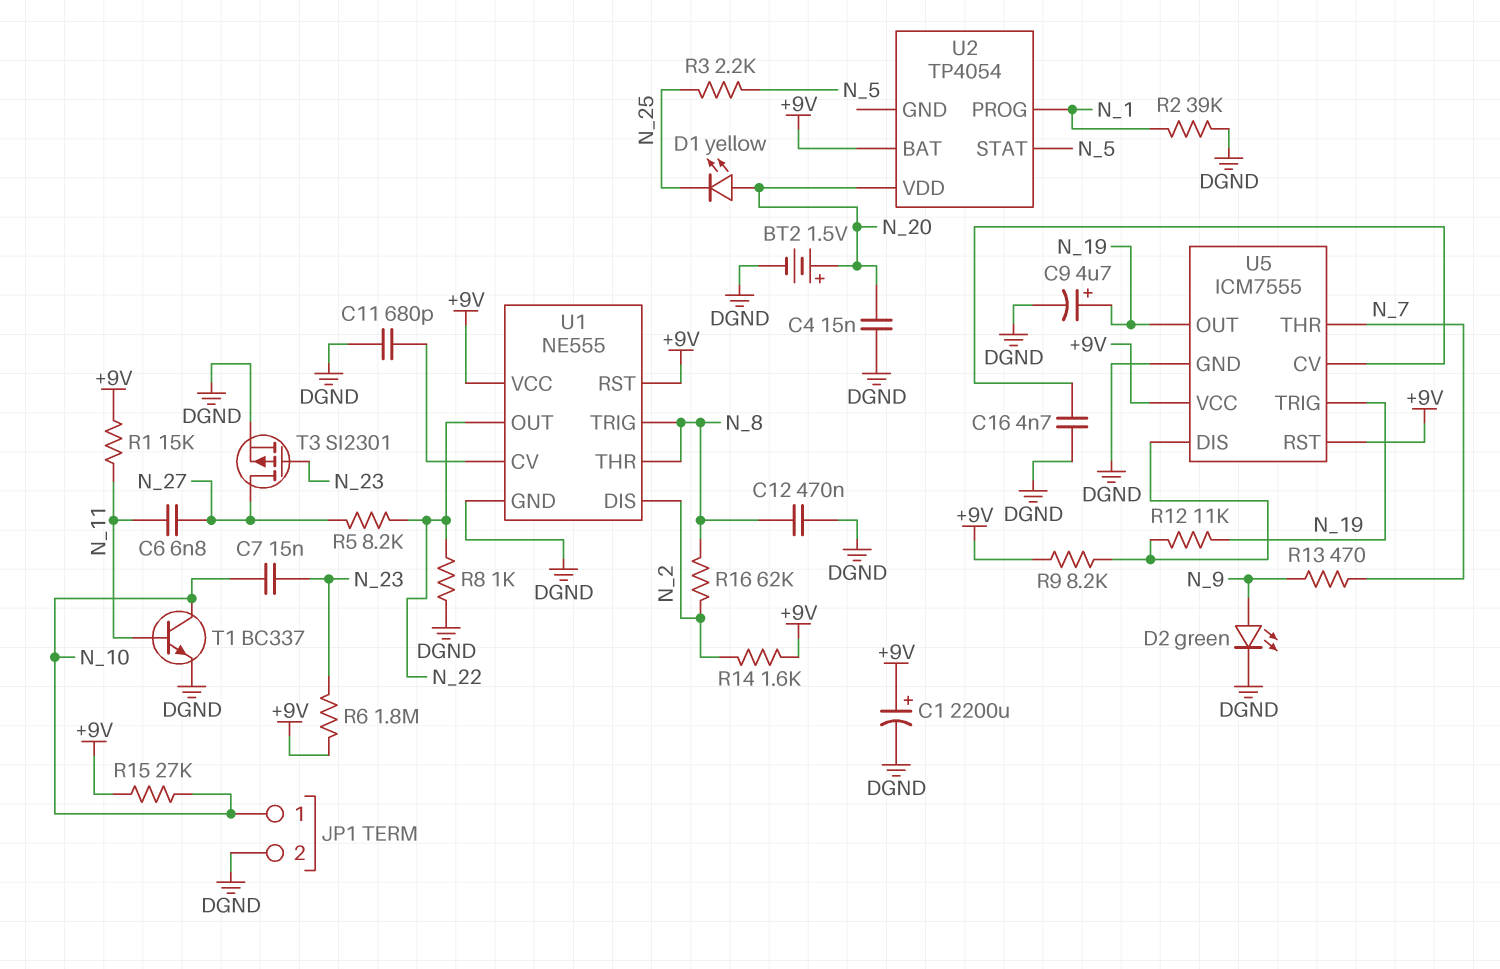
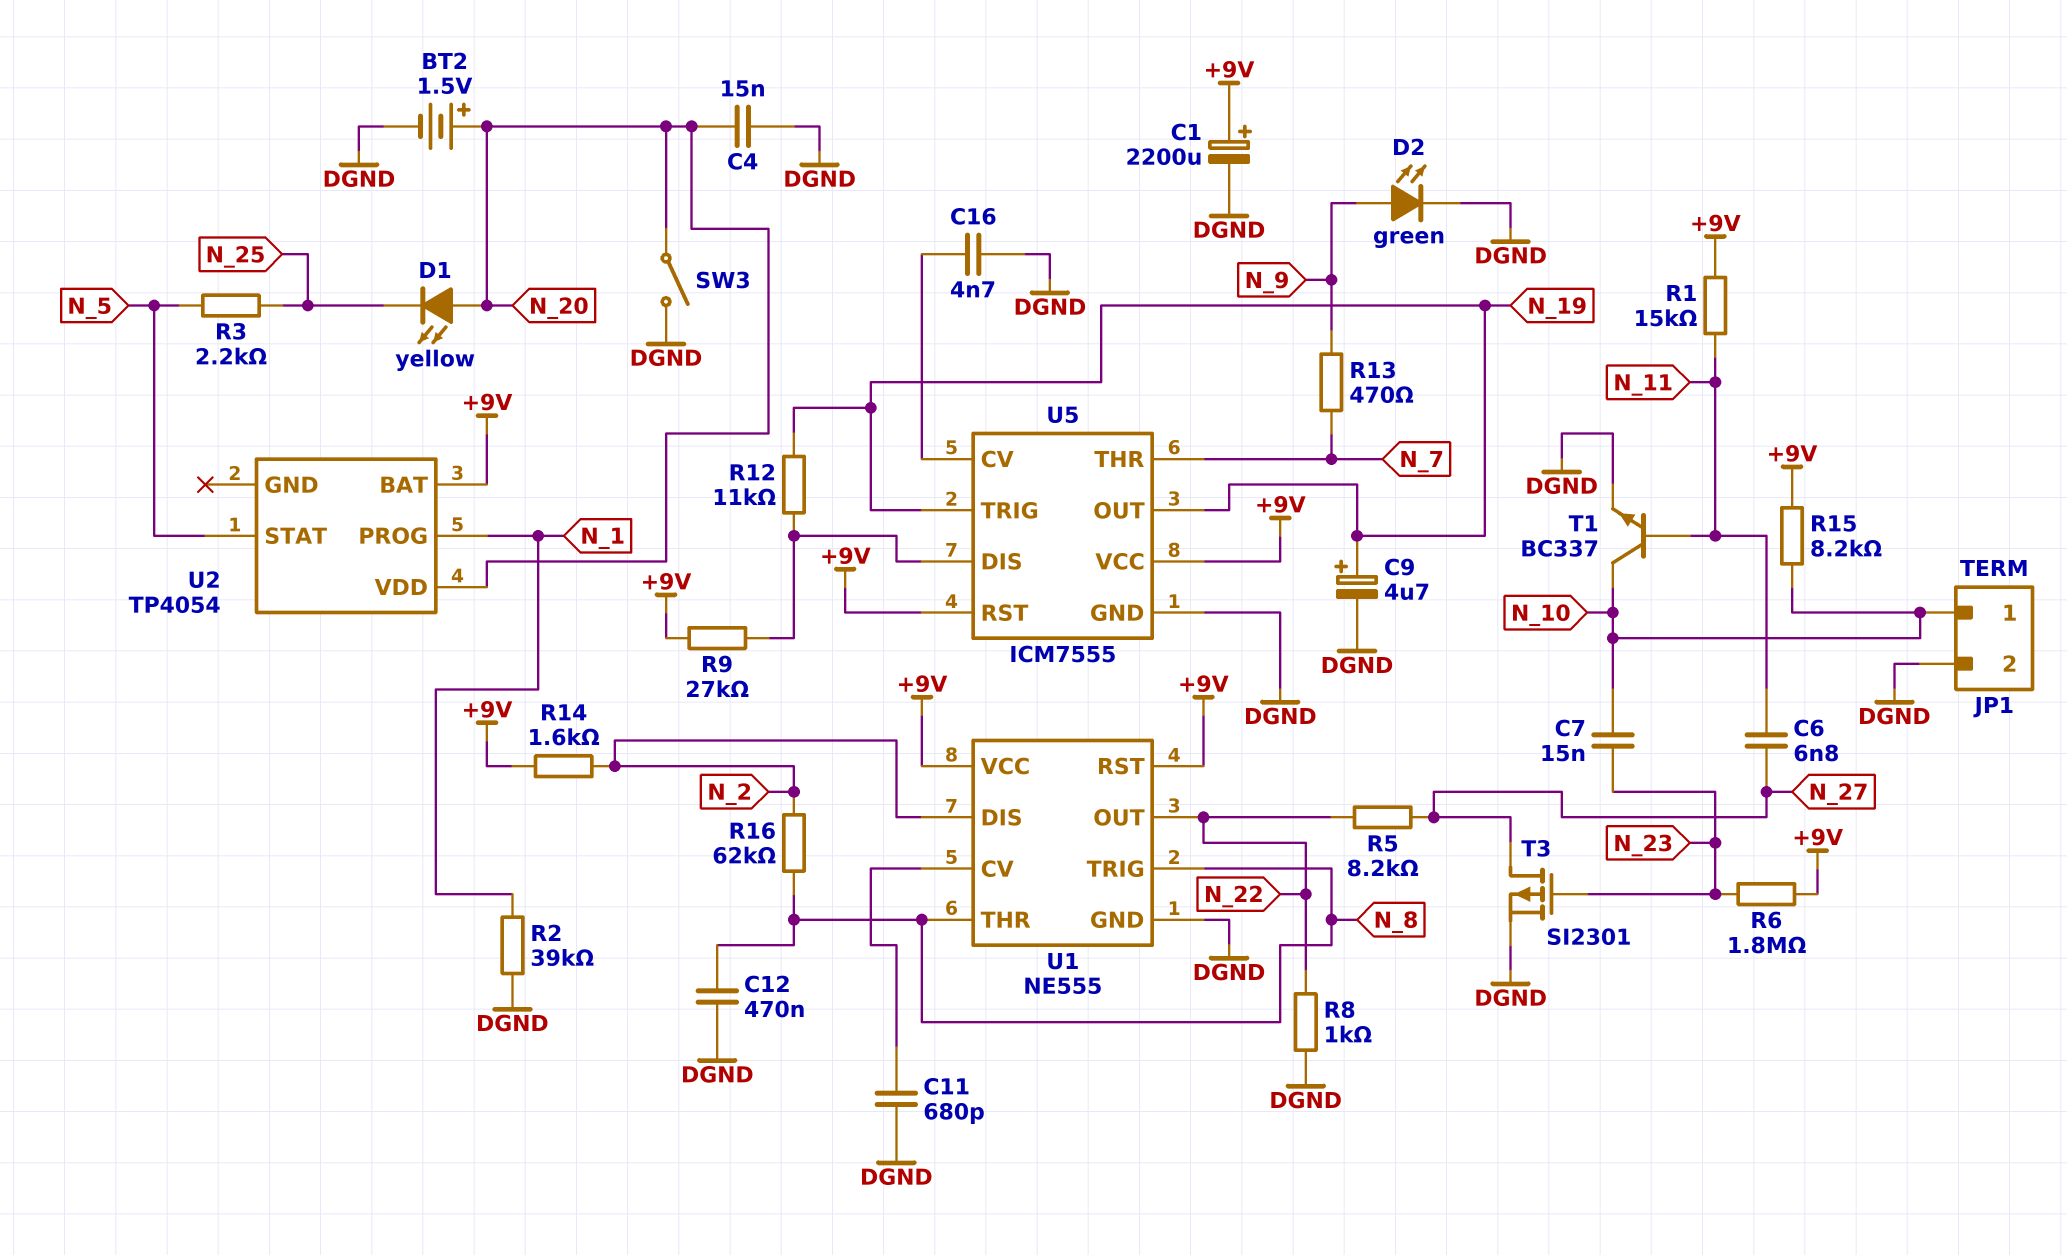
R9: 8.2k (+9V, U5/DIS) -> 27k (+9V, U5/DIS)
R15: 27k (+9V, N_10) -> 8.2k (+9V, N_10)
SW3: none -> switch (DGND, N_20)

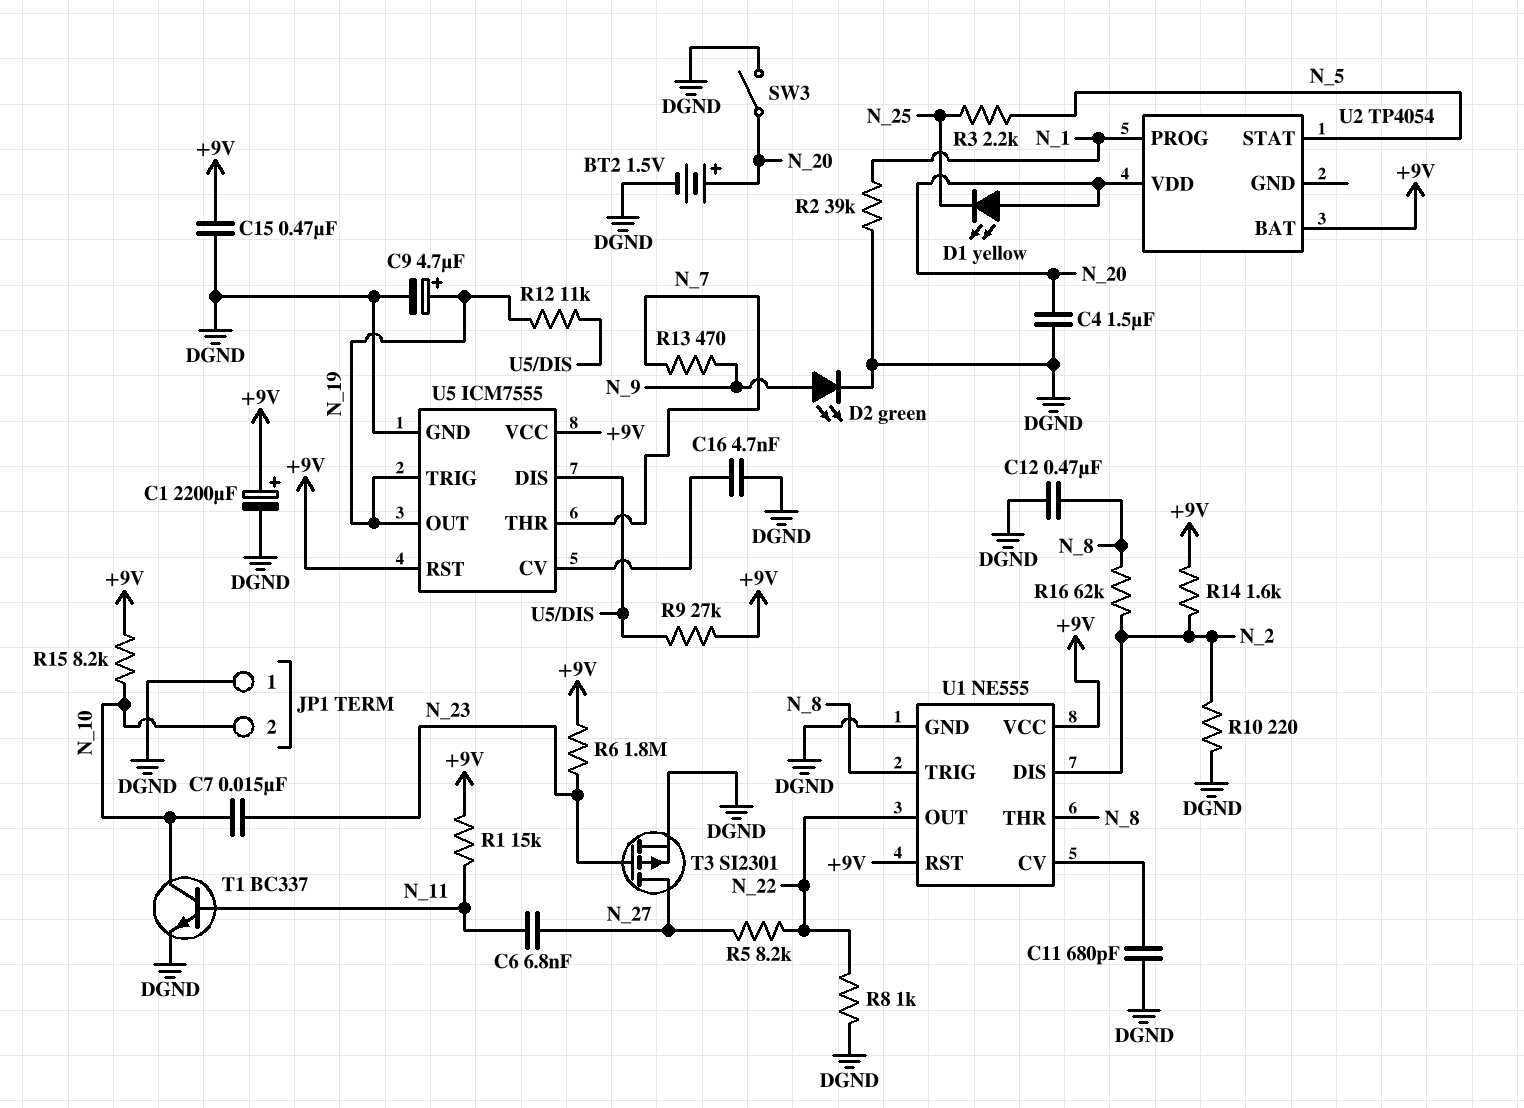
C4: 15nF (DGND, N_20) -> 1.5uF (DGND, N_20)
C15: none -> 470nF (+9V, DGND)
JP1 pin 1: N_10 -> DGND
JP1 pin 2: DGND -> N_10
R10: none -> 220 (DGND, N_2)

